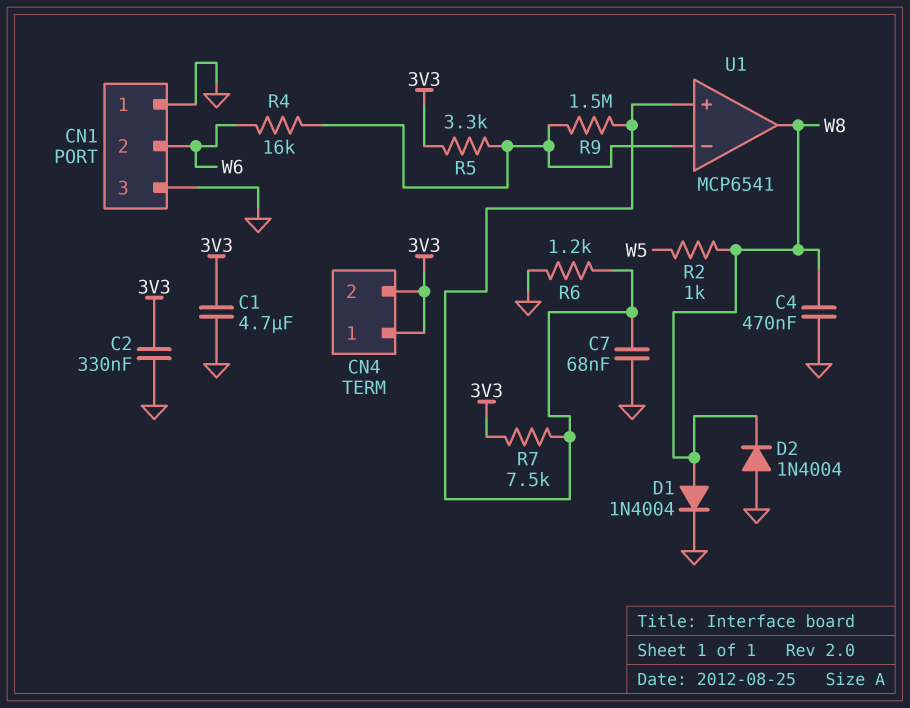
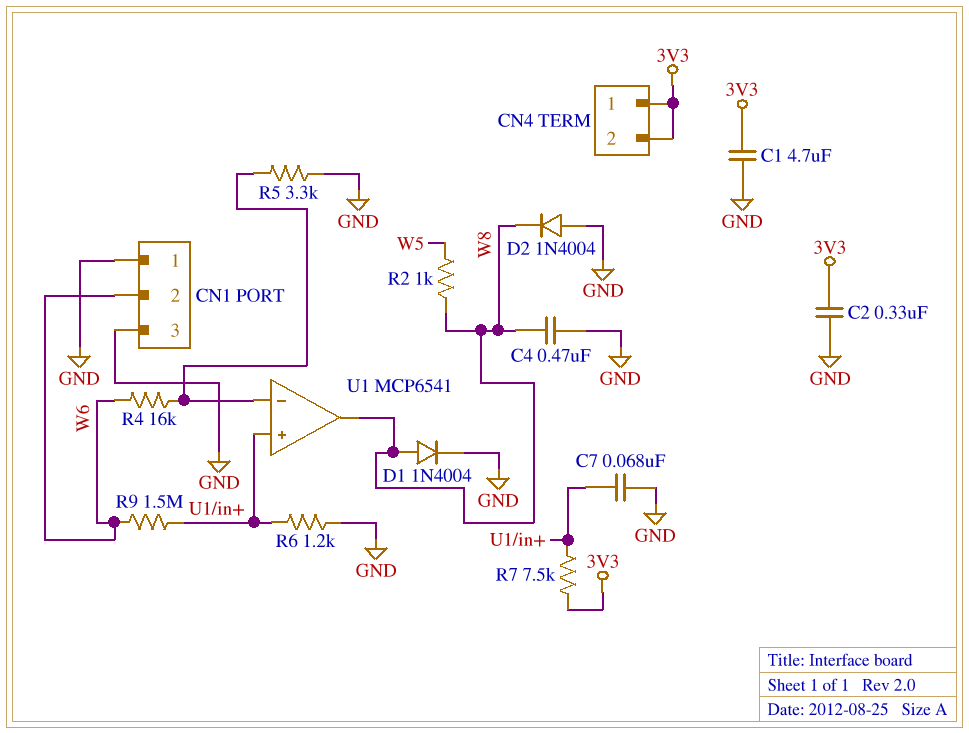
R5: 3.3k (3V3, U1/in-) -> 3.3k (GND, U1/in-)
R9: 1.5M (U1/in+, U1/in-) -> 1.5M (U1/in+, W6)

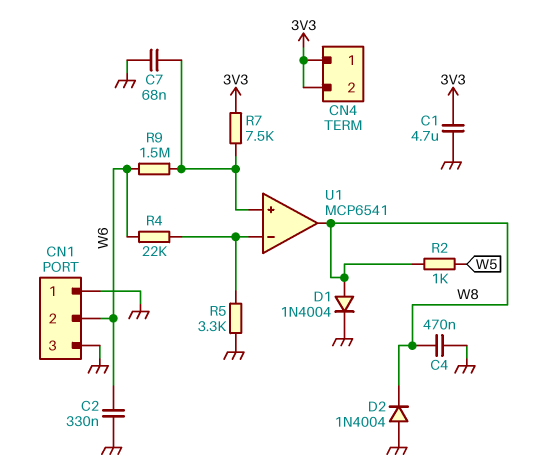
C2: 330nF (3V3, GND) -> 330nF (GND, W6)
R4: 16k (U1/in-, W6) -> 22k (U1/in-, W6)
R6: 1.2k (GND, U1/in+) -> none

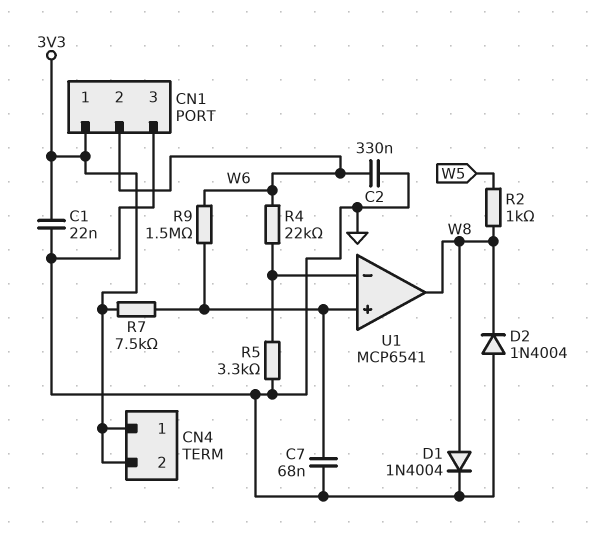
C1: 4.7uF (3V3, GND) -> 22nF (3V3, GND)
C4: 470nF (GND, W8) -> none
CN1 pin 1: GND -> 3V3

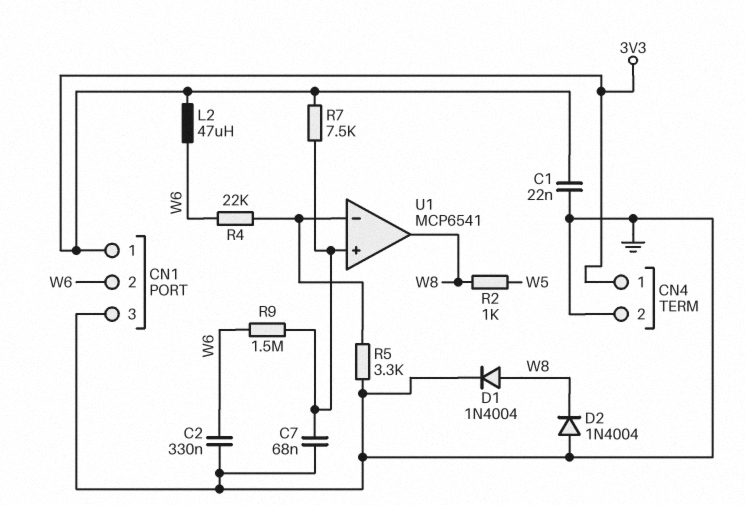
CN4 pin 2: 3V3 -> GND
L2: none -> 47uH (3V3, W6)

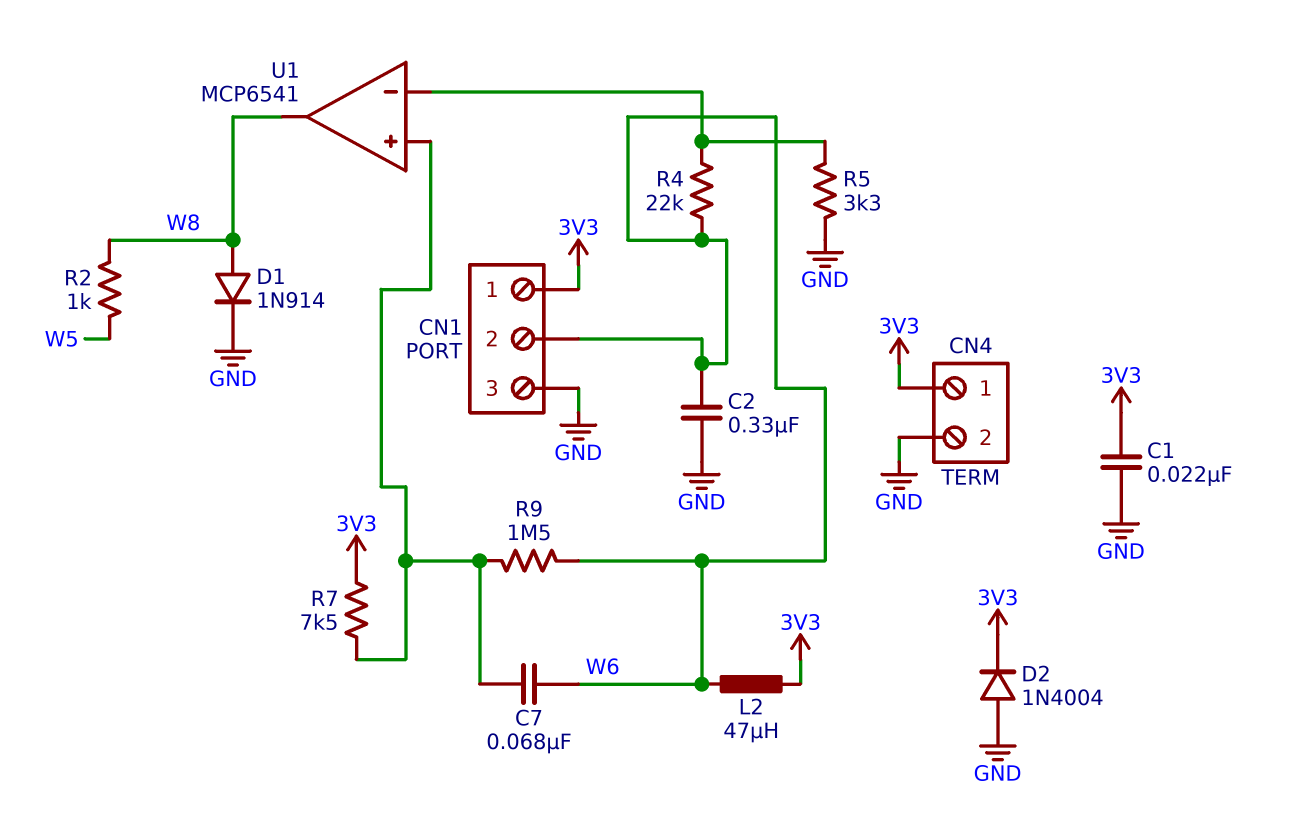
C7: 68nF (GND, U1/in+) -> 68nF (U1/in+, W6)
D1: diode 1N4004 (A W8, K GND) -> diode 1N914 (A W8, K GND)
D2: diode 1N4004 (A GND, K W8) -> diode 1N4004 (A GND, K 3V3)

